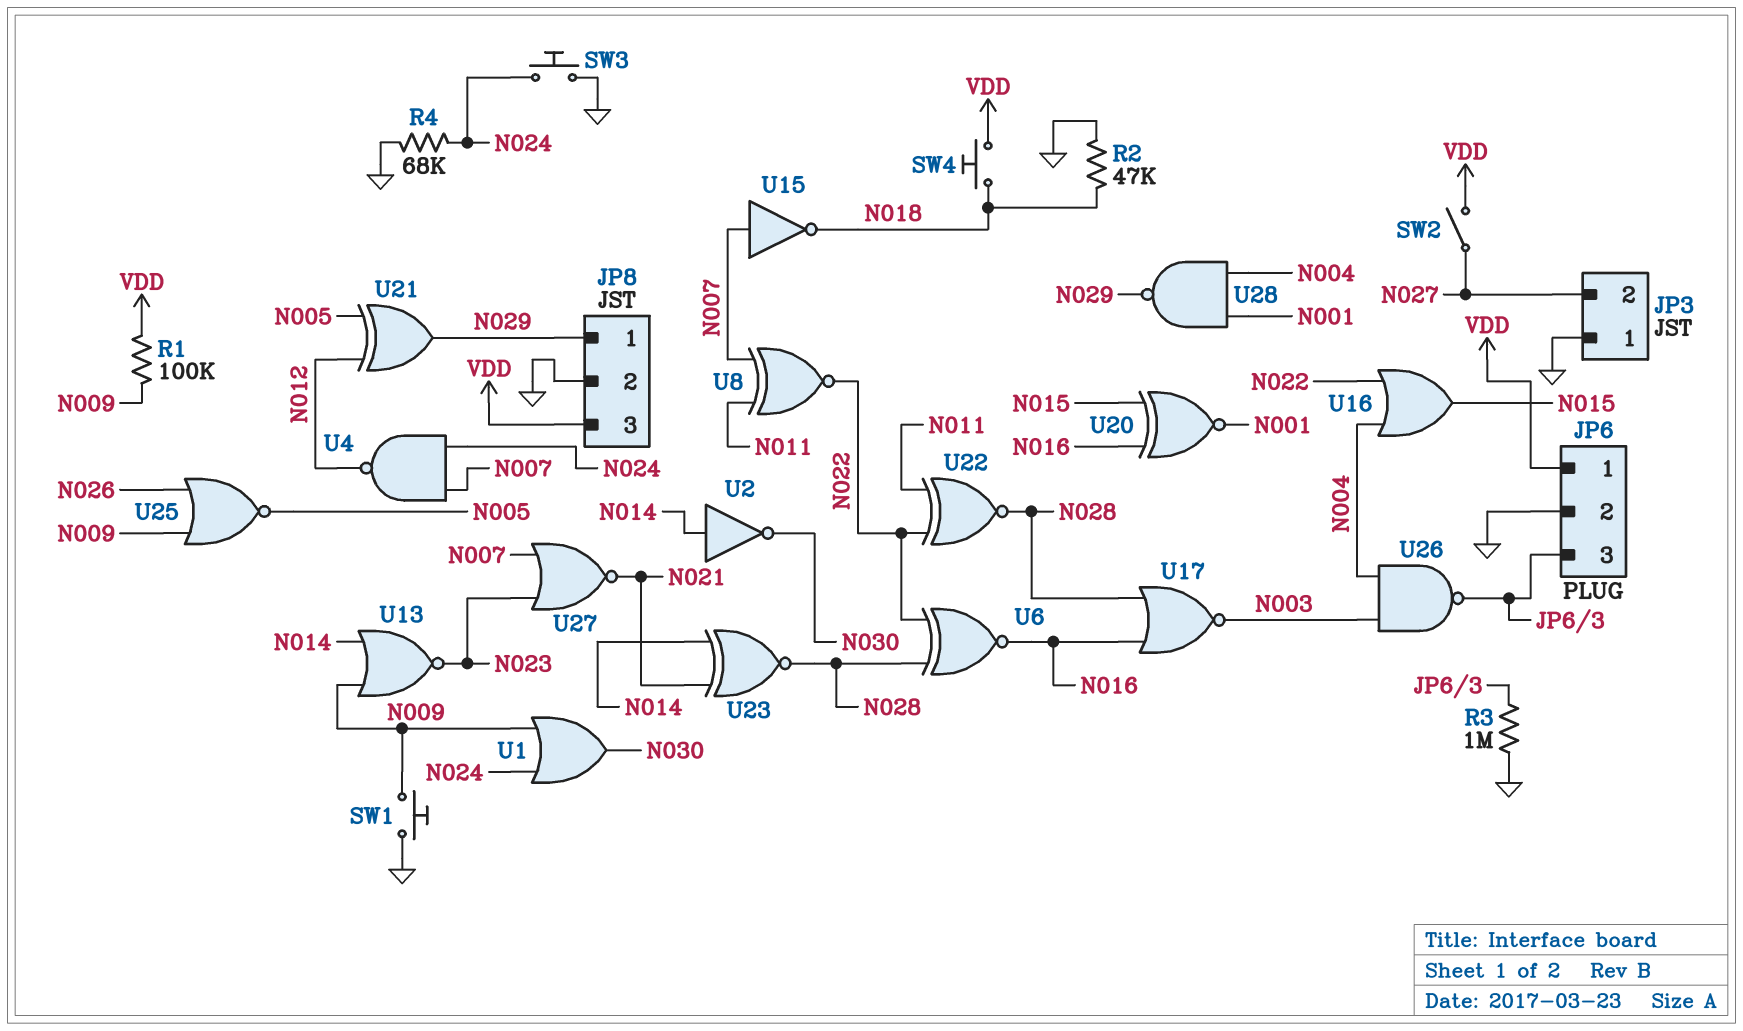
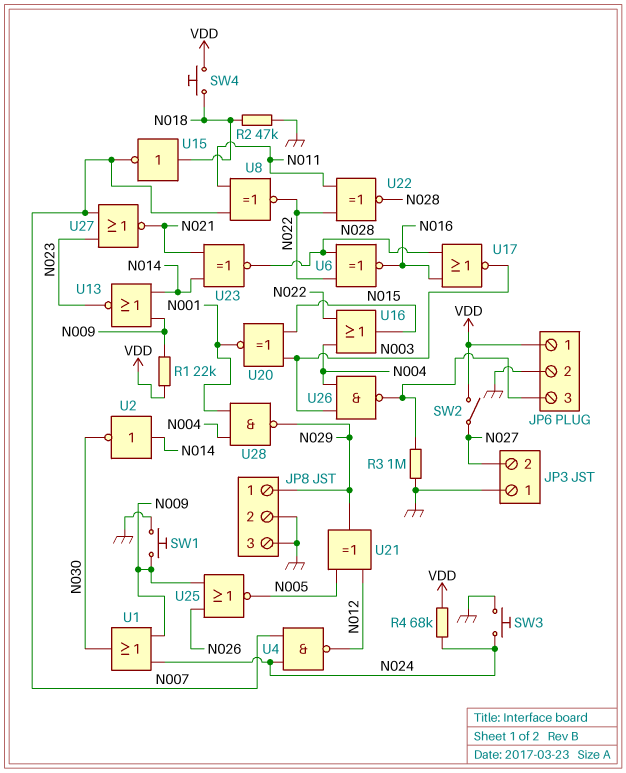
JP8 pin 3: VDD -> GND
R1: 100k (N009, VDD) -> 22k (N009, VDD)
R4: 68k (GND, N024) -> 68k (N024, VDD)
U15: NOT (in N007, out N018) -> NOT (in N018, out N007)
U20: XNOR (in N015, in N016, out N001) -> XNOR (in N003, in N015, out N001)

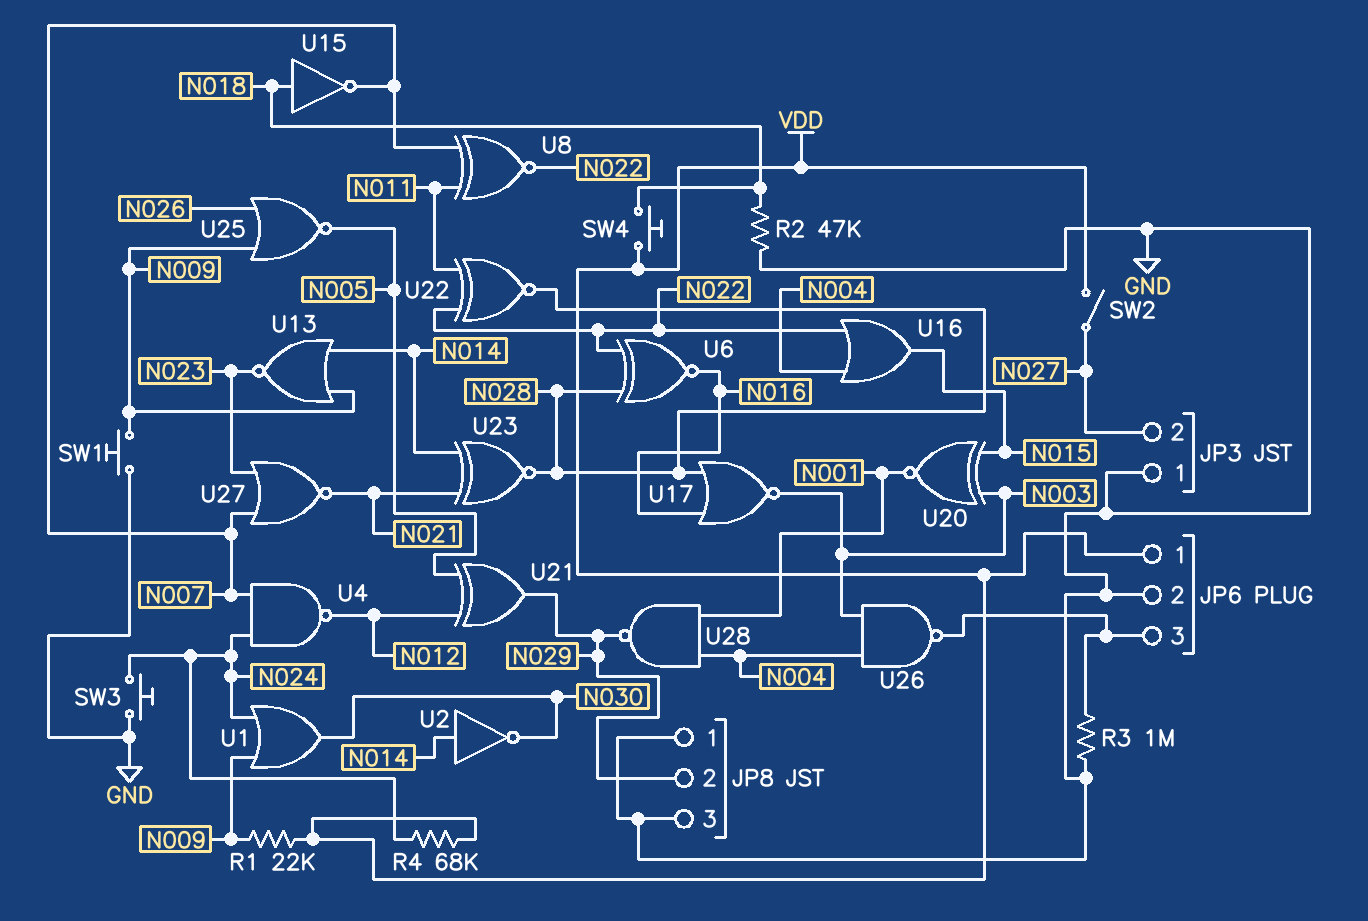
JP8 pin 1: N029 -> GND
JP8 pin 2: GND -> N029

